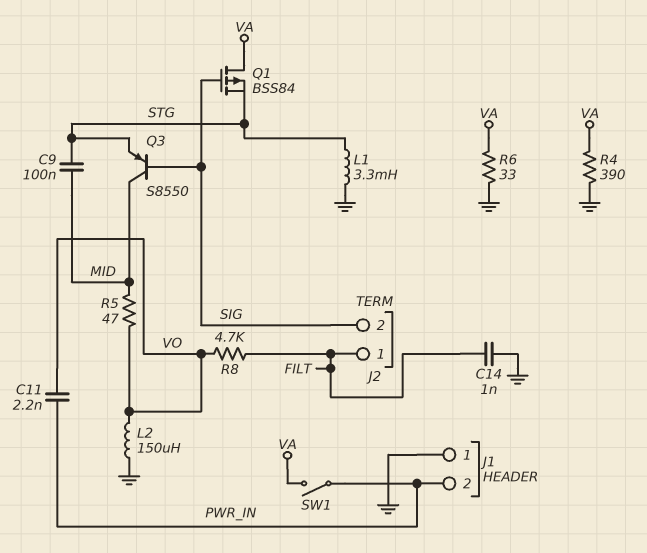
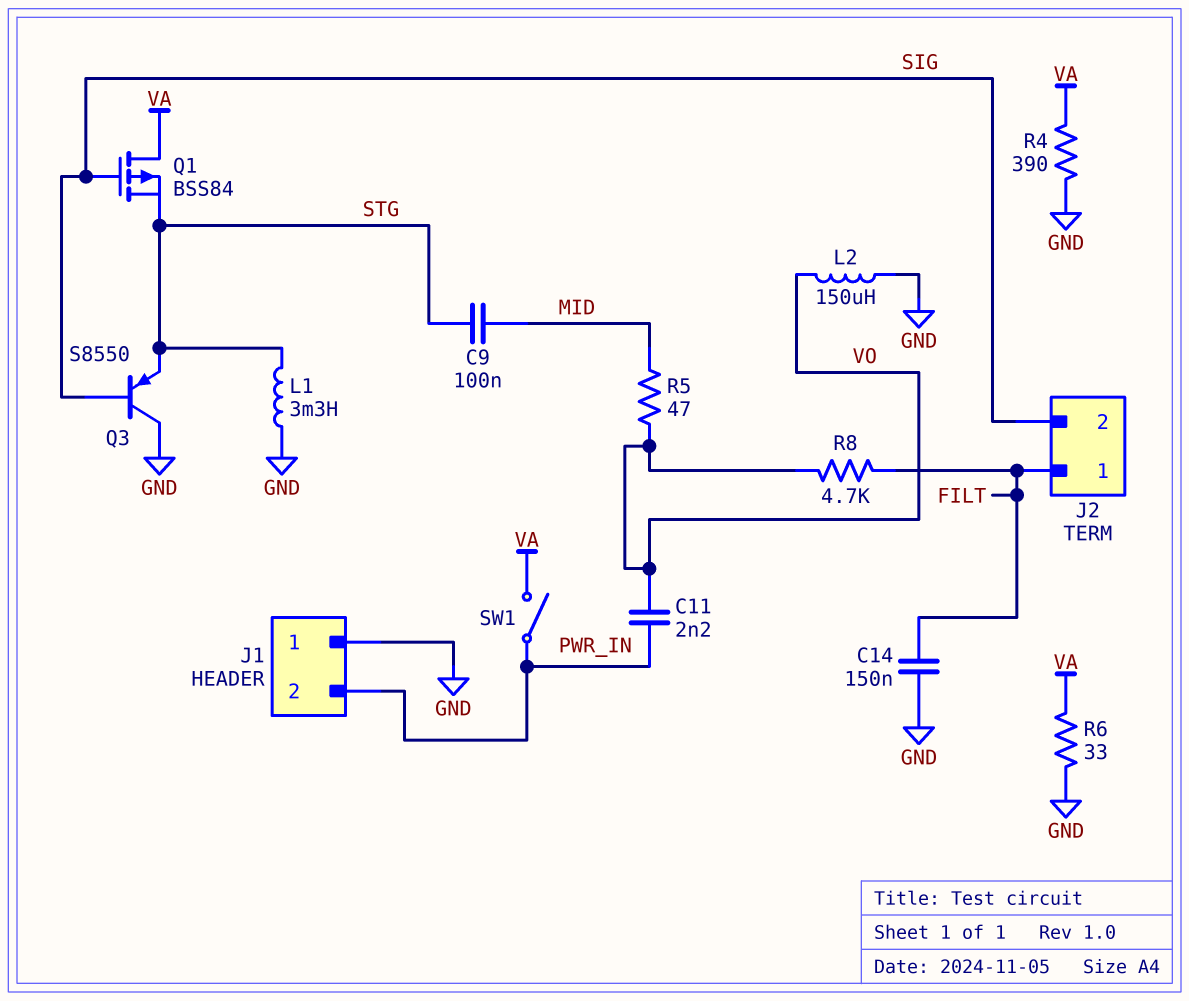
C14: 1nF (FILT, GND) -> 150nF (FILT, GND)
Q3: PNP S8550 (B SIG, C MID, E STG) -> PNP S8550 (B SIG, C GND, E STG)

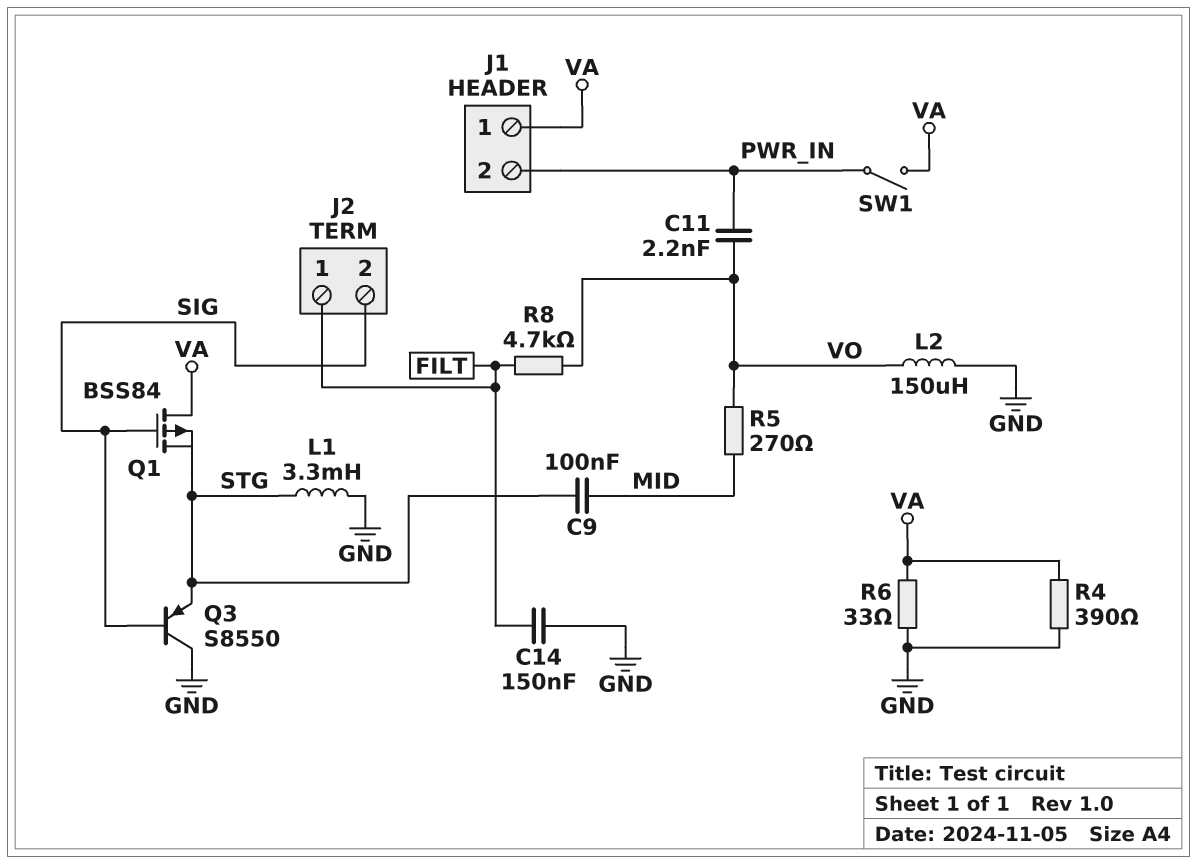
J1 pin 1: GND -> VA
R5: 47 (MID, VO) -> 270 (MID, VO)

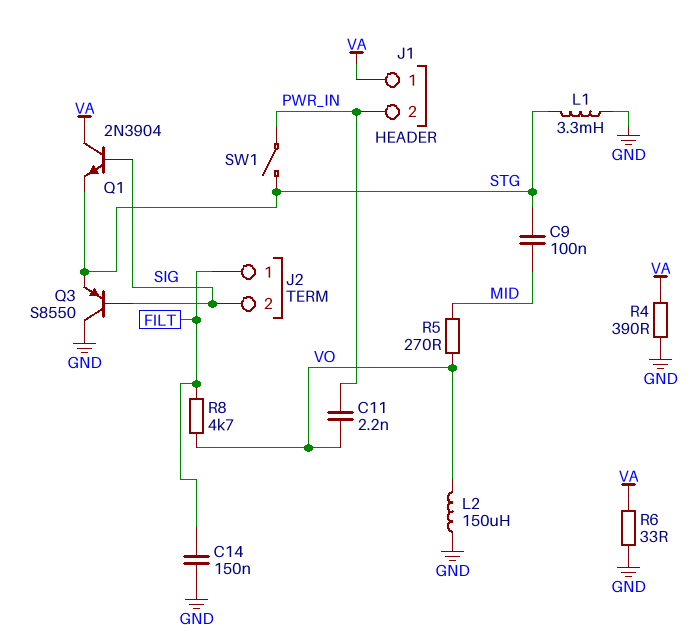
Q1: PMOS BSS84 (G SIG, D VA, S STG) -> NPN 2N3904 (B SIG, C VA, E STG)
SW1: switch (PWR_IN, VA) -> switch (PWR_IN, STG)

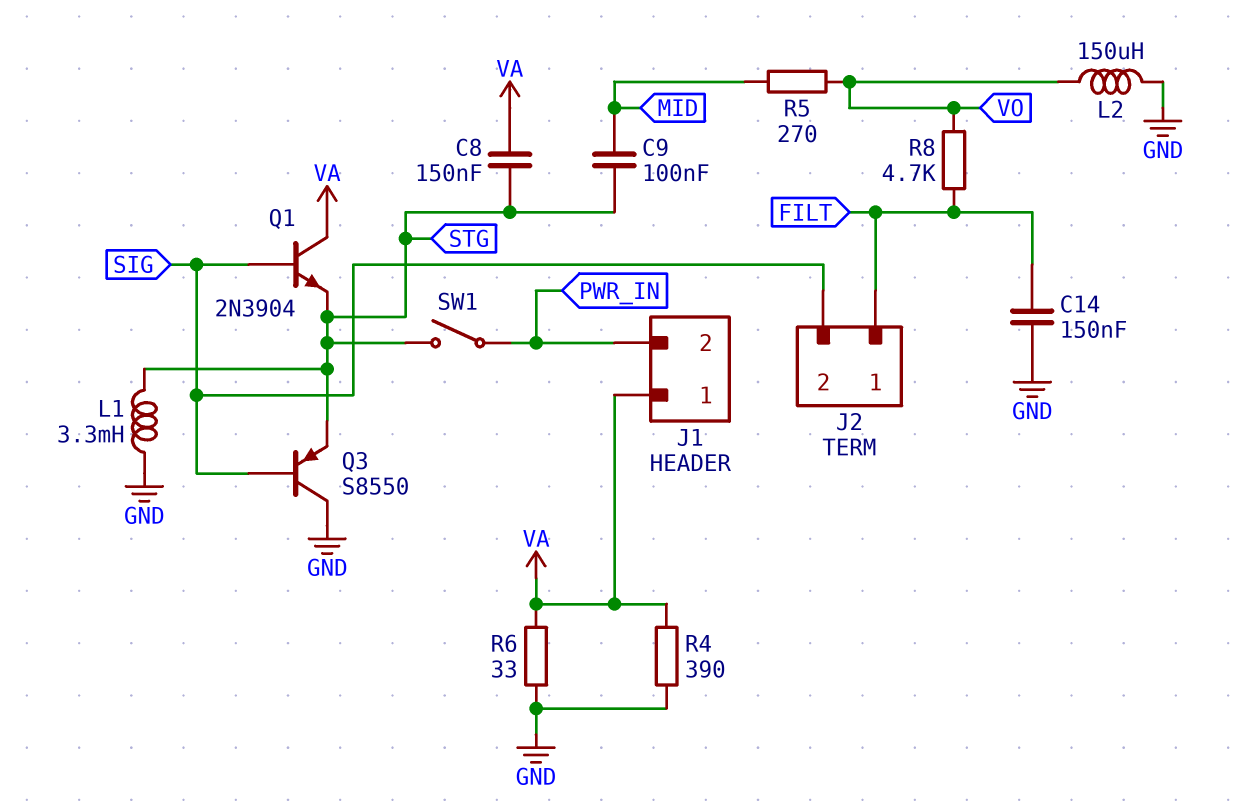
C8: none -> 150nF (STG, VA)
C11: 2.2nF (PWR_IN, VO) -> none

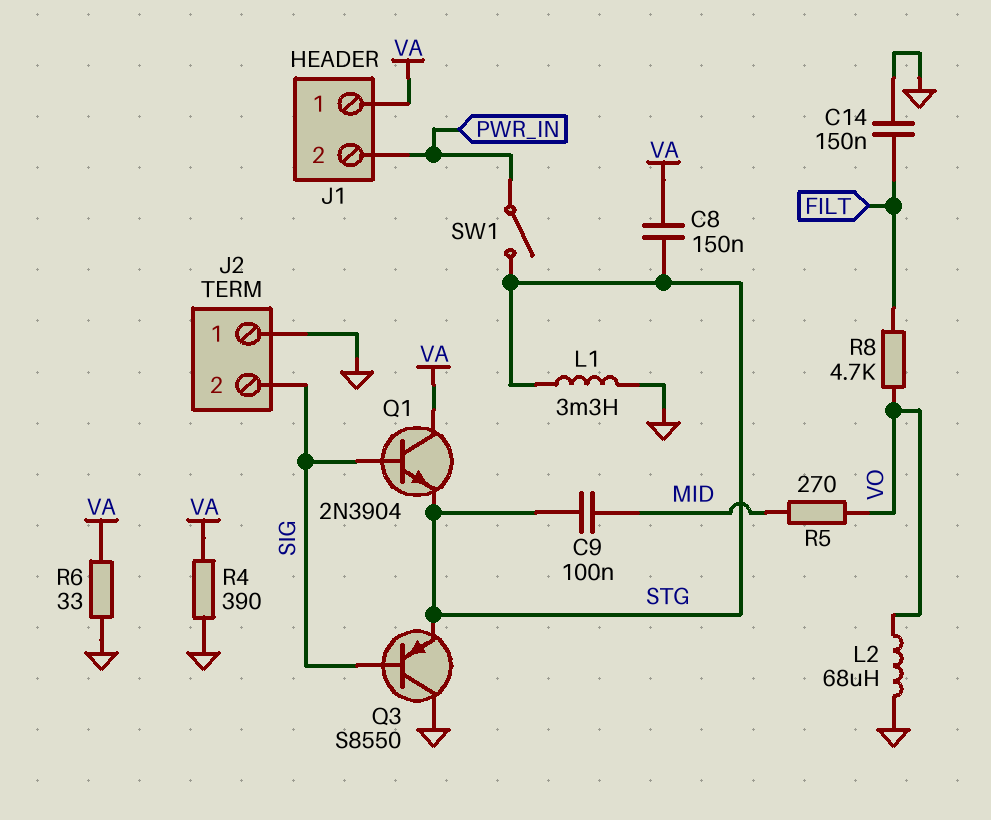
J2 pin 1: FILT -> GND
L2: 150uH (GND, VO) -> 68uH (GND, VO)

